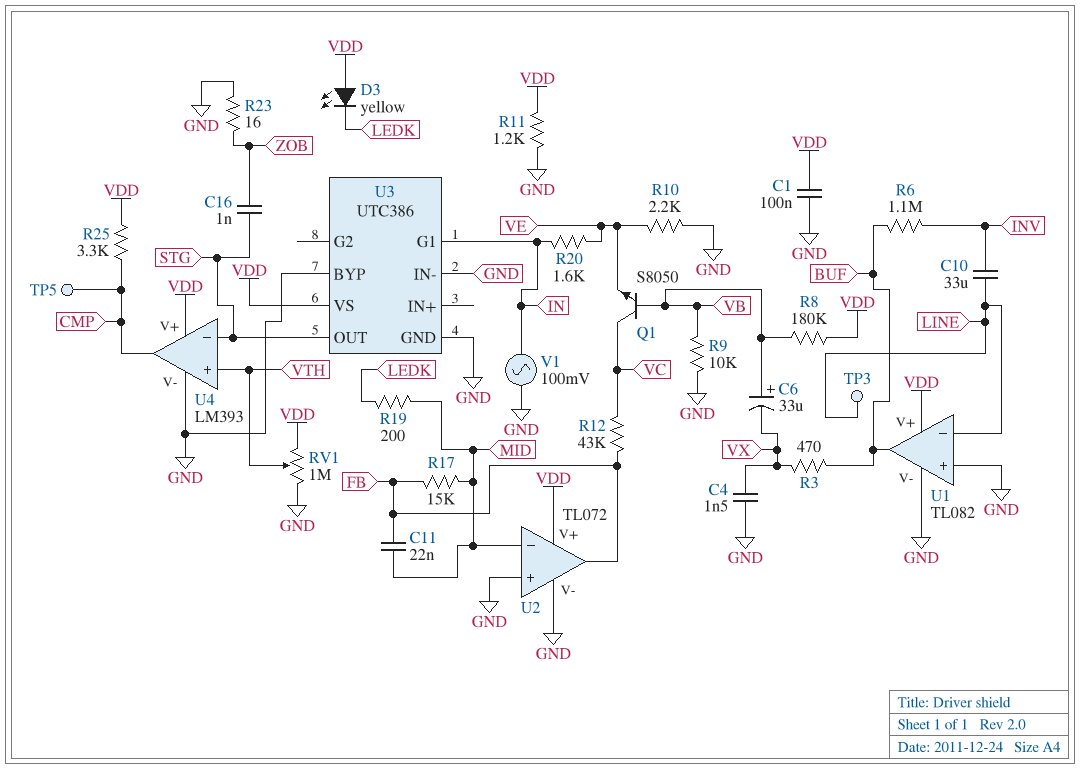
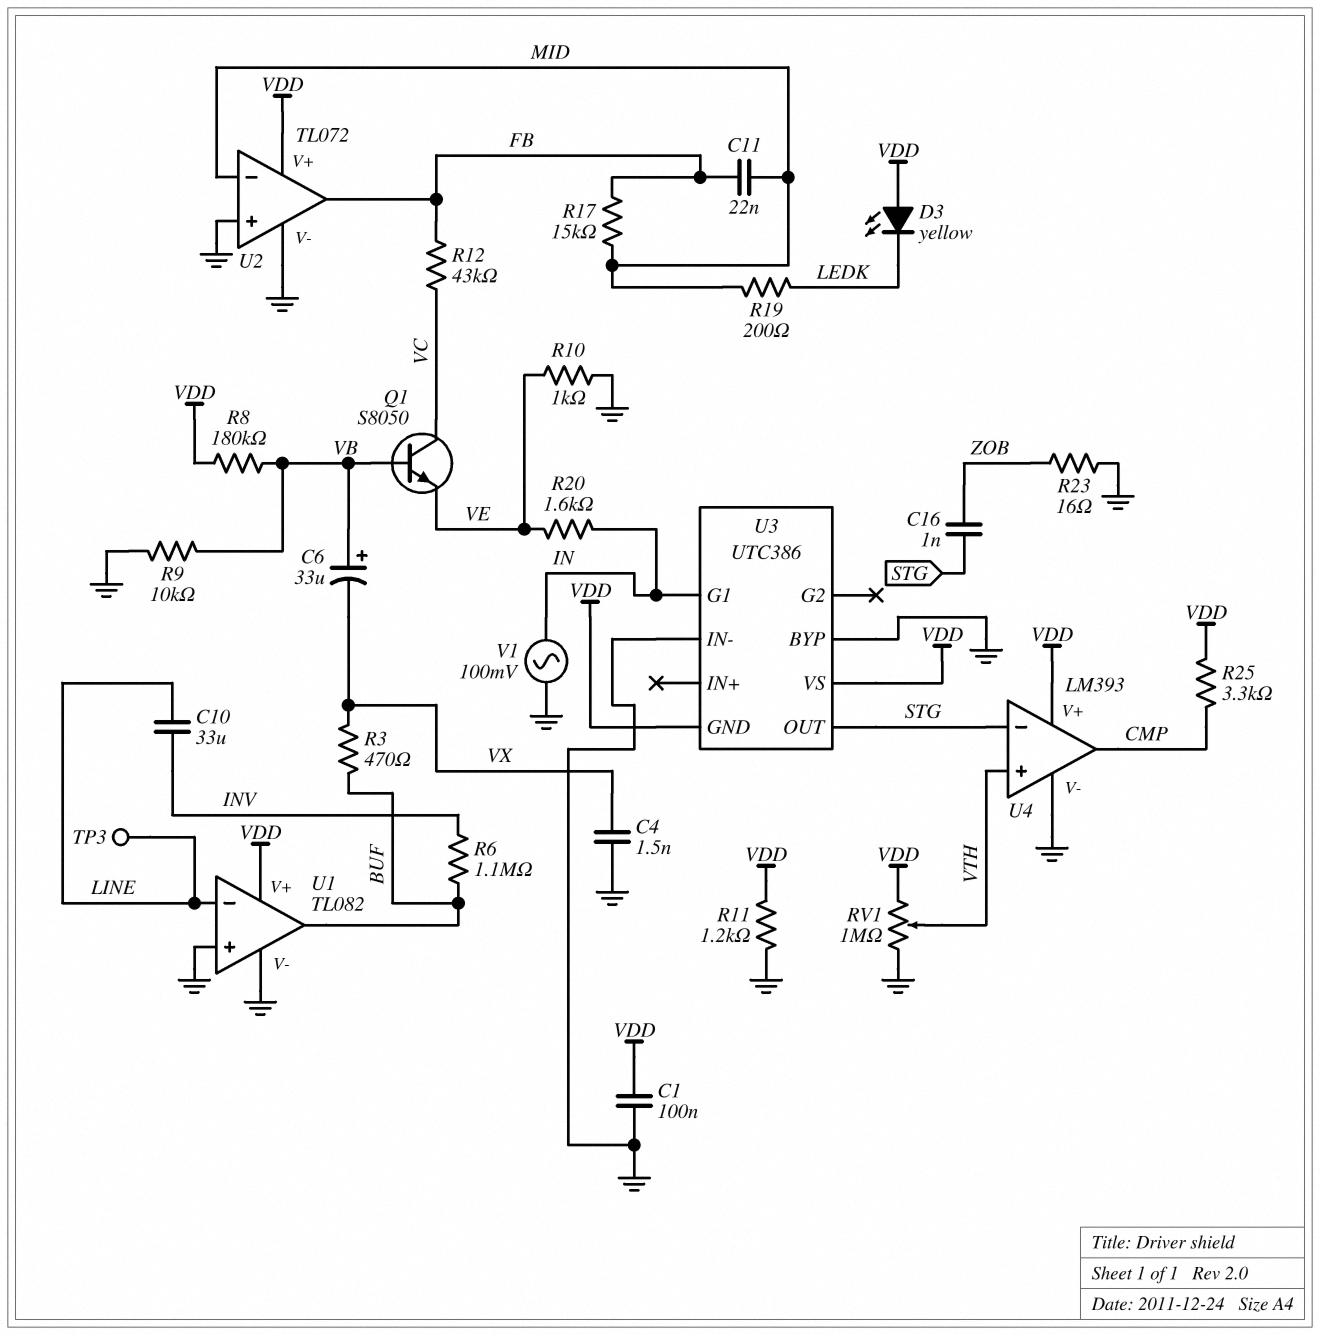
R10: 2.2k (GND, VE) -> 1k (GND, VE)
TP5: test point (CMP) -> none
U3 pin GND: GND -> VDD

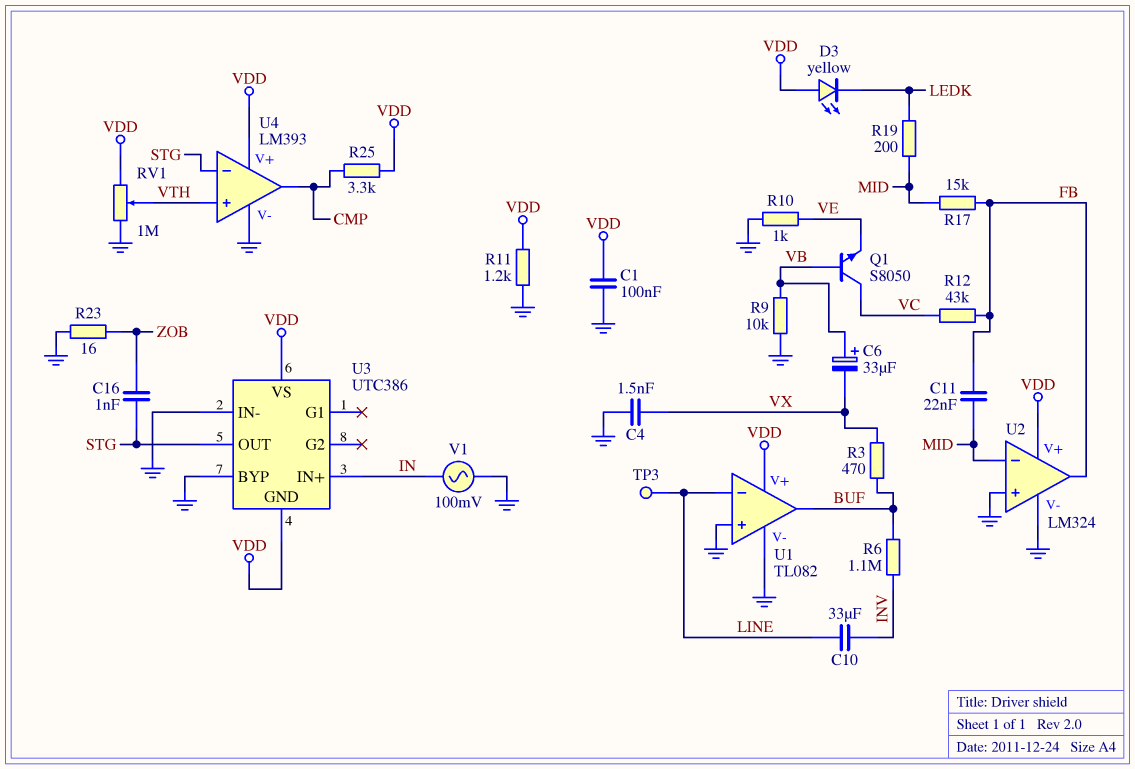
R8: 180k (VB, VDD) -> none
R20: 1.6k (IN, VE) -> none
U2: TL072 -> LM324
U3 pin G1: IN -> none
U3 pin IN+: none -> IN

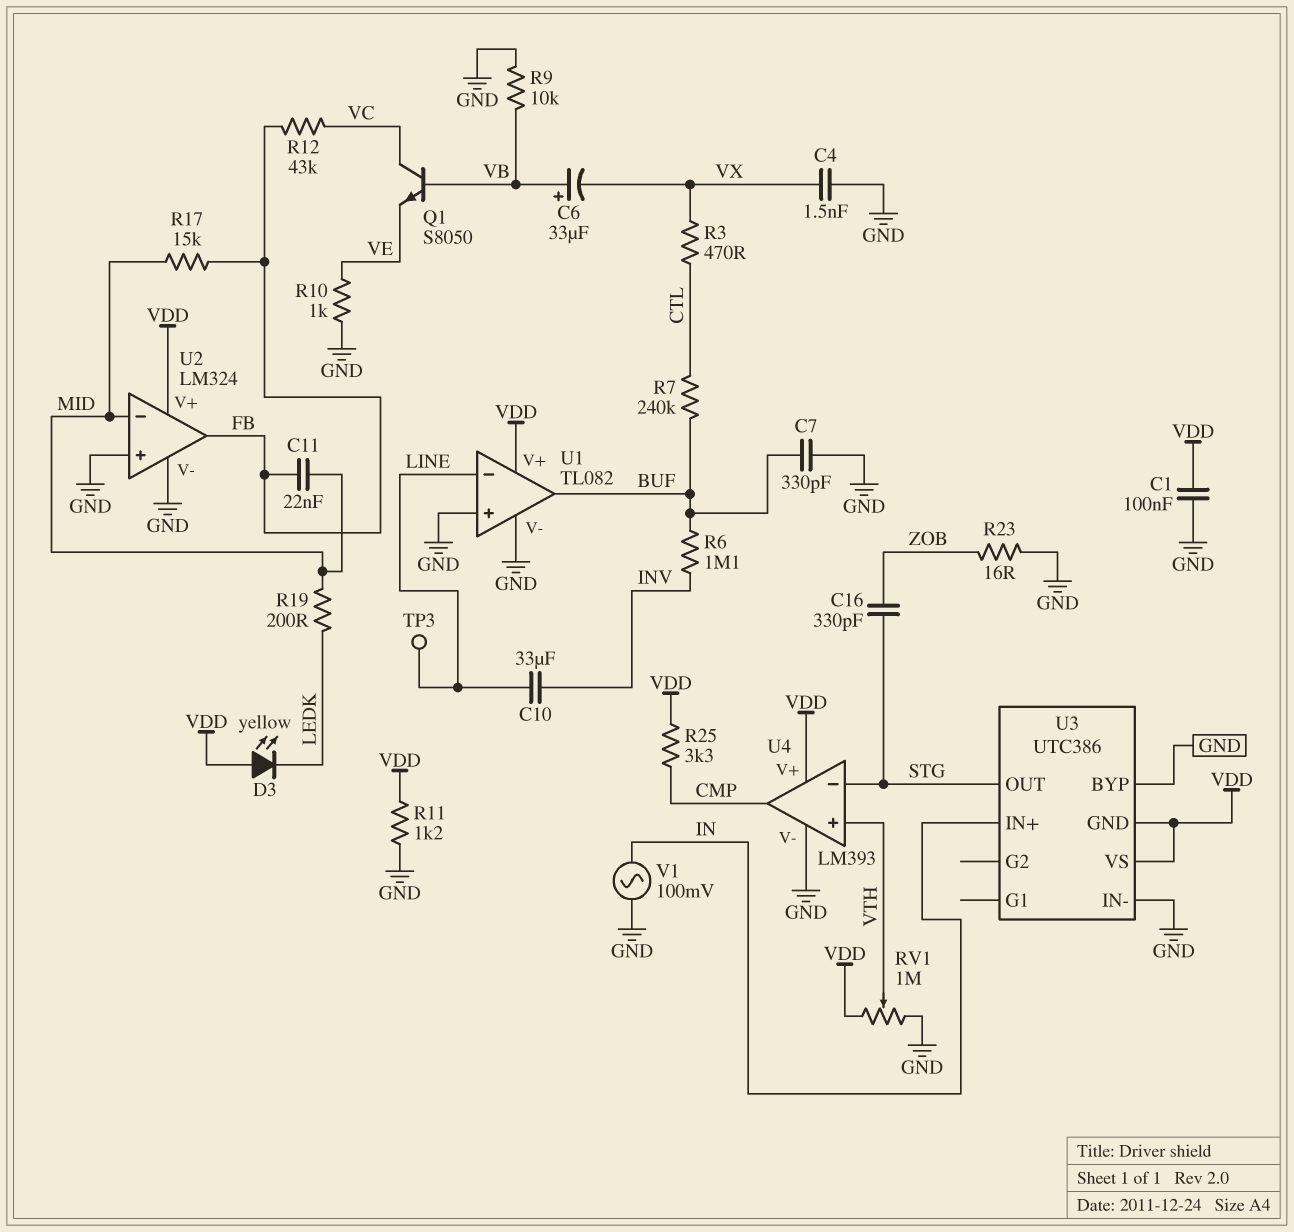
C7: none -> 330pF (BUF, GND)
C16: 1nF (STG, ZOB) -> 330pF (STG, ZOB)
R3: 470 (BUF, VX) -> 470 (CTL, VX)
R7: none -> 240k (BUF, CTL)

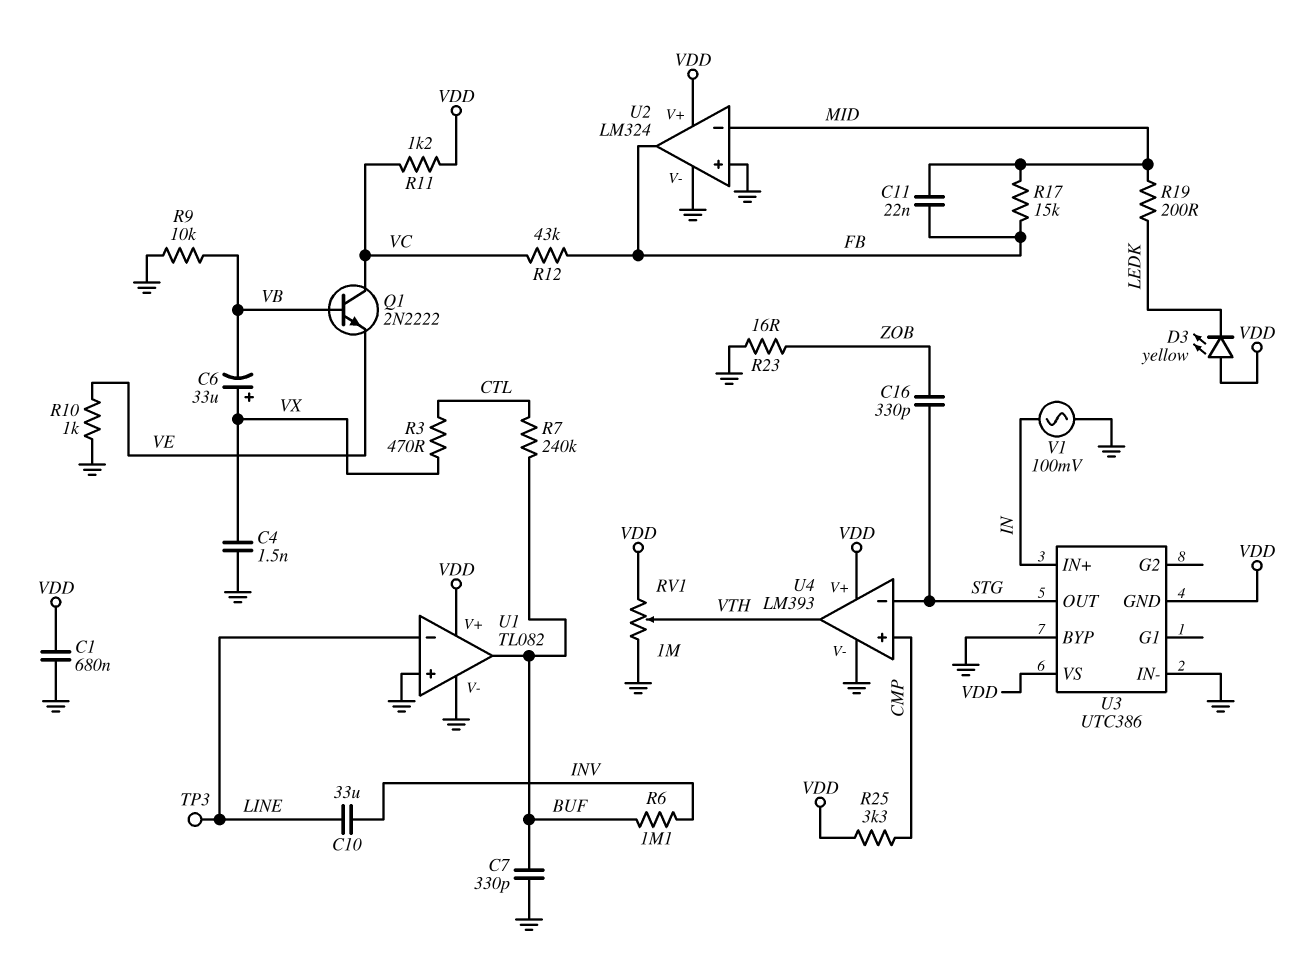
C1: 100nF (GND, VDD) -> 680nF (GND, VDD)
C6: 33uF (plus VB, minus VX) -> 33uF (plus VX, minus VB)
Q1: NPN S8050 (B VB, C VC, E VE) -> NPN 2N2222 (B VB, C VC, E VE)
R11: 1.2k (GND, VDD) -> 1.2k (VC, VDD)
U4 pin in+: VTH -> CMP
U4 pin out: CMP -> VTH

